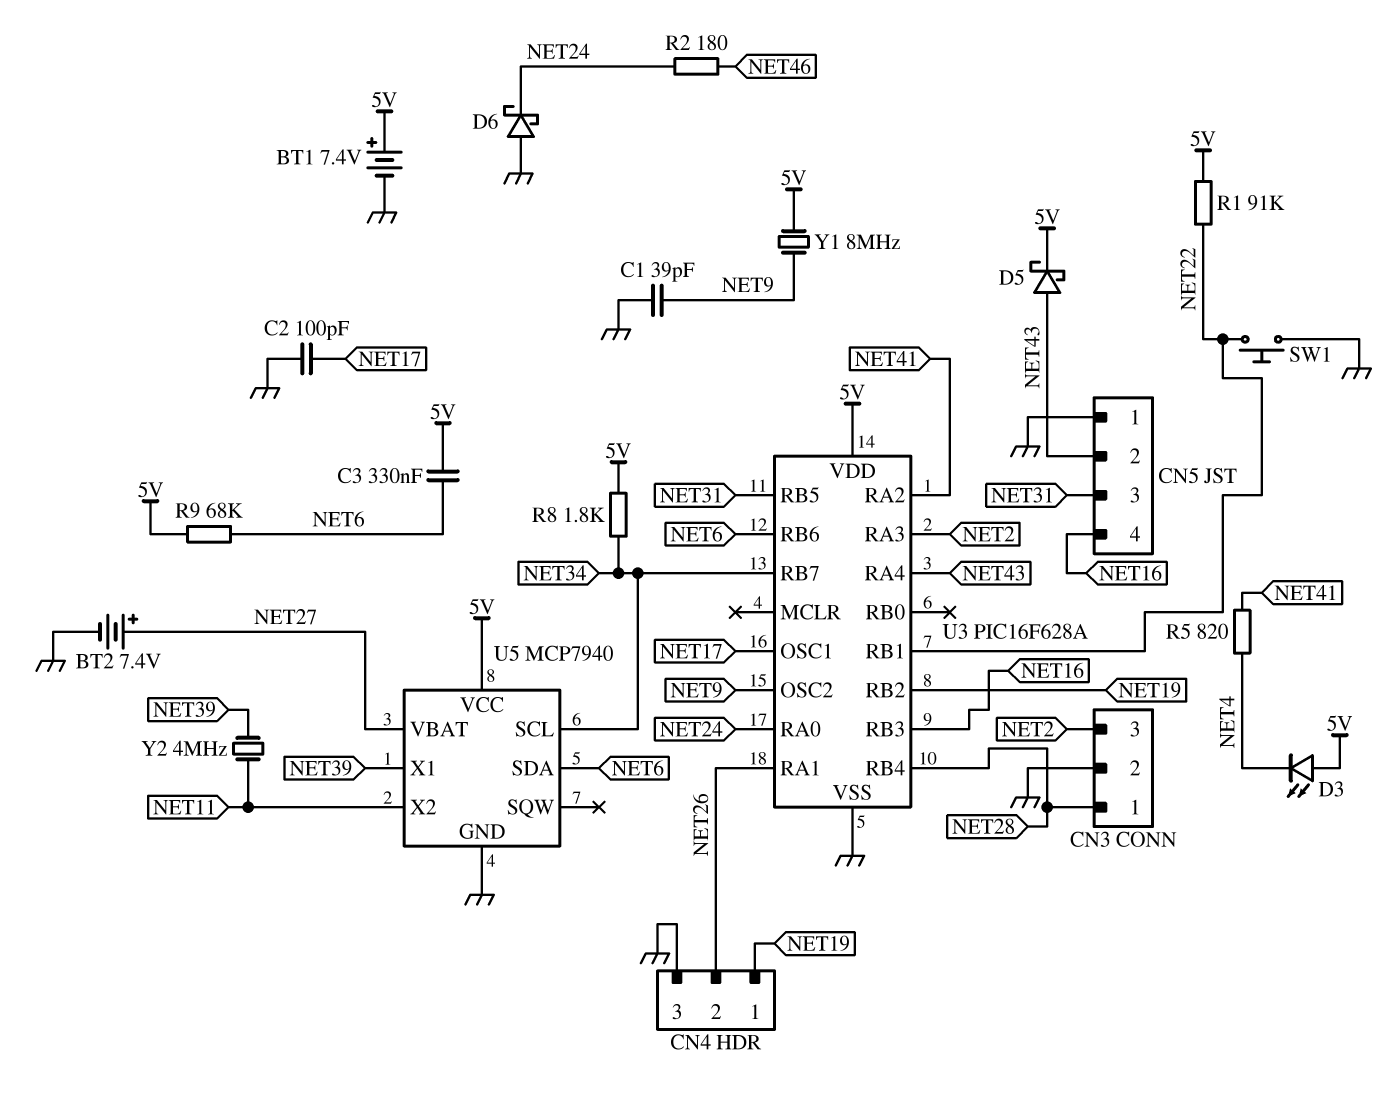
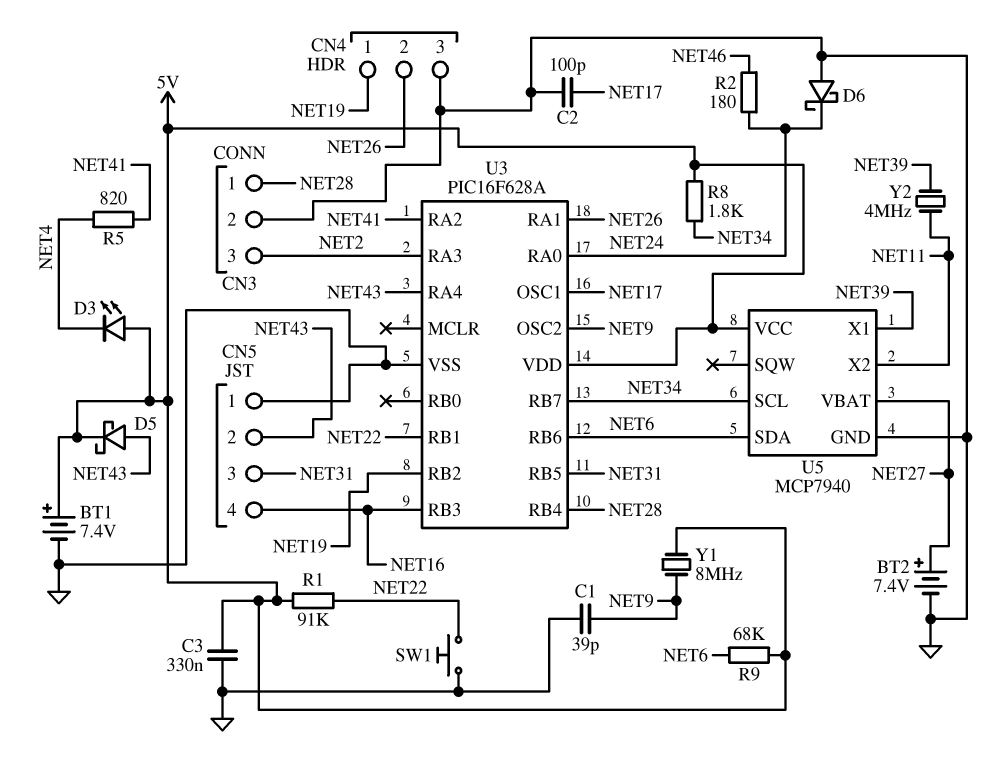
C3: 330nF (5V, NET6) -> 330nF (5V, GND)

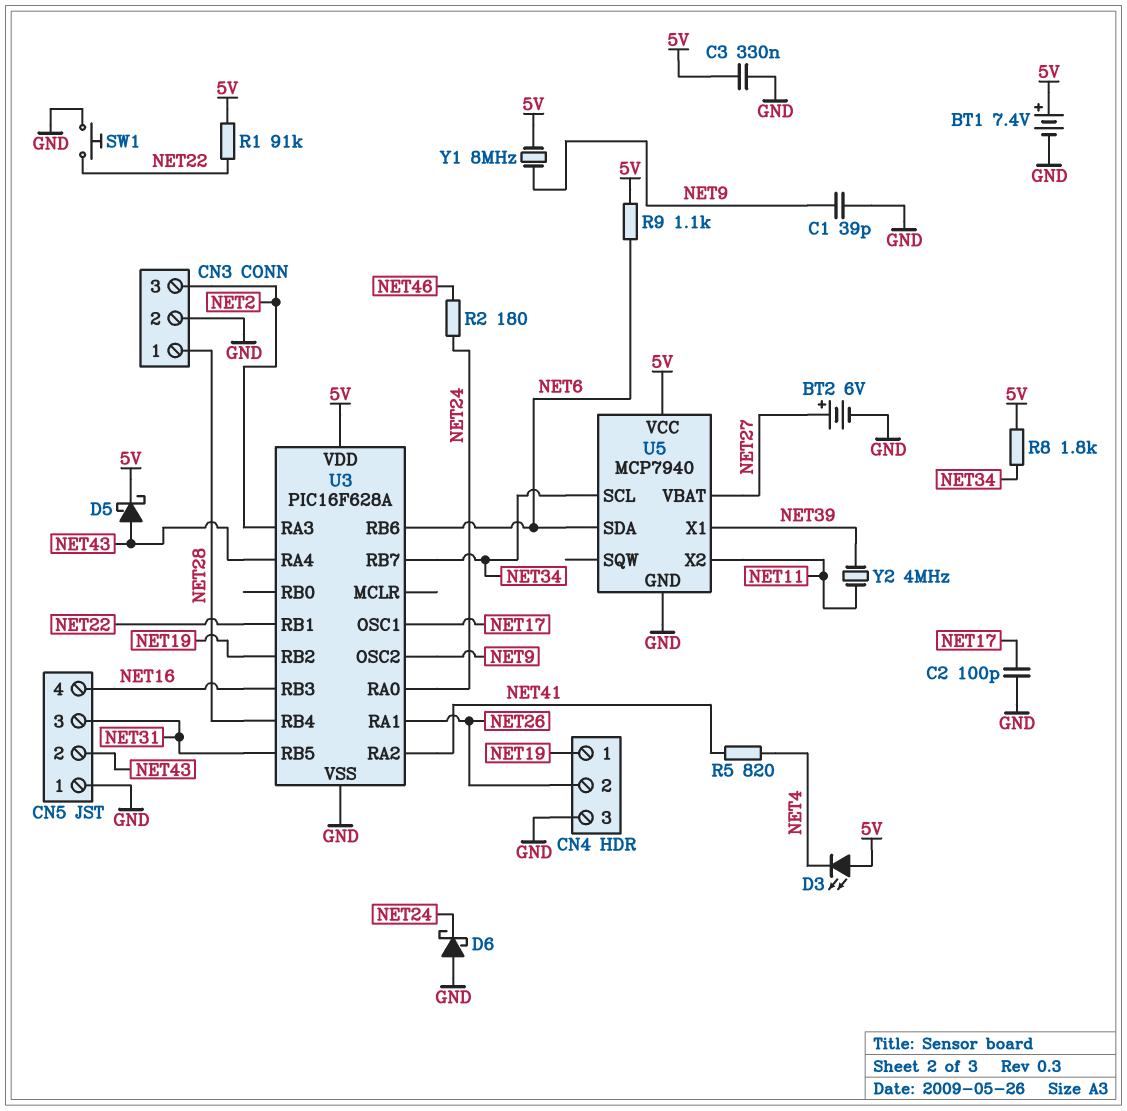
BT2: 7.4V (plus NET27, minus GND) -> 6V (plus NET27, minus GND)
R9: 68k (5V, NET6) -> 1.1k (5V, NET6)

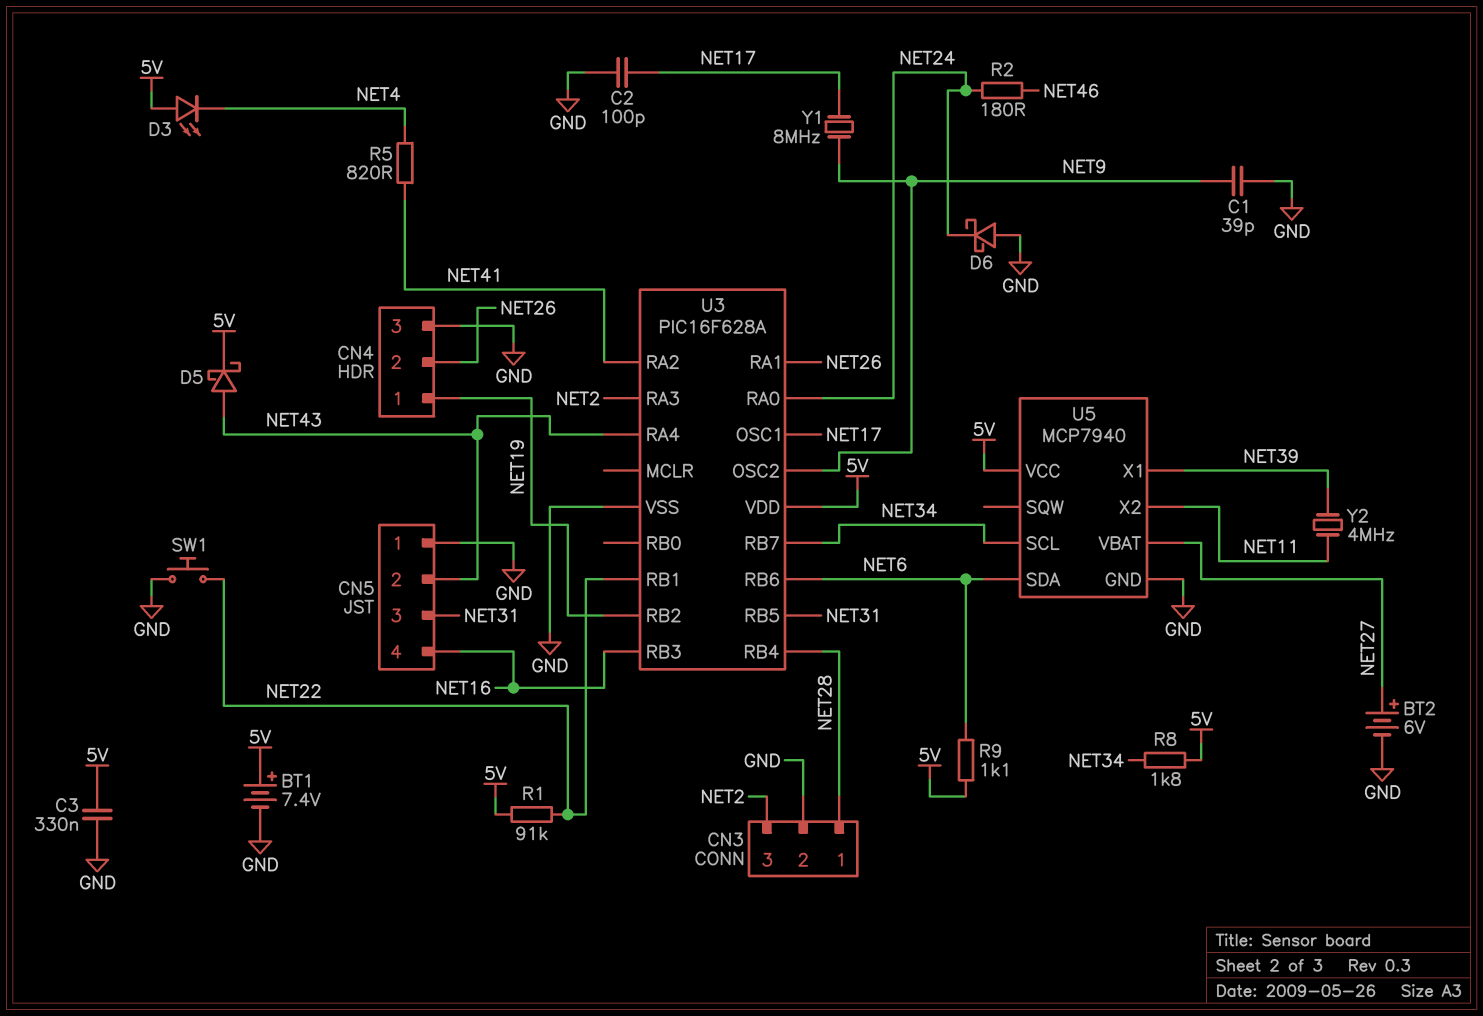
Y1: 8MHz (5V, NET9) -> 8MHz (NET9, NET17)

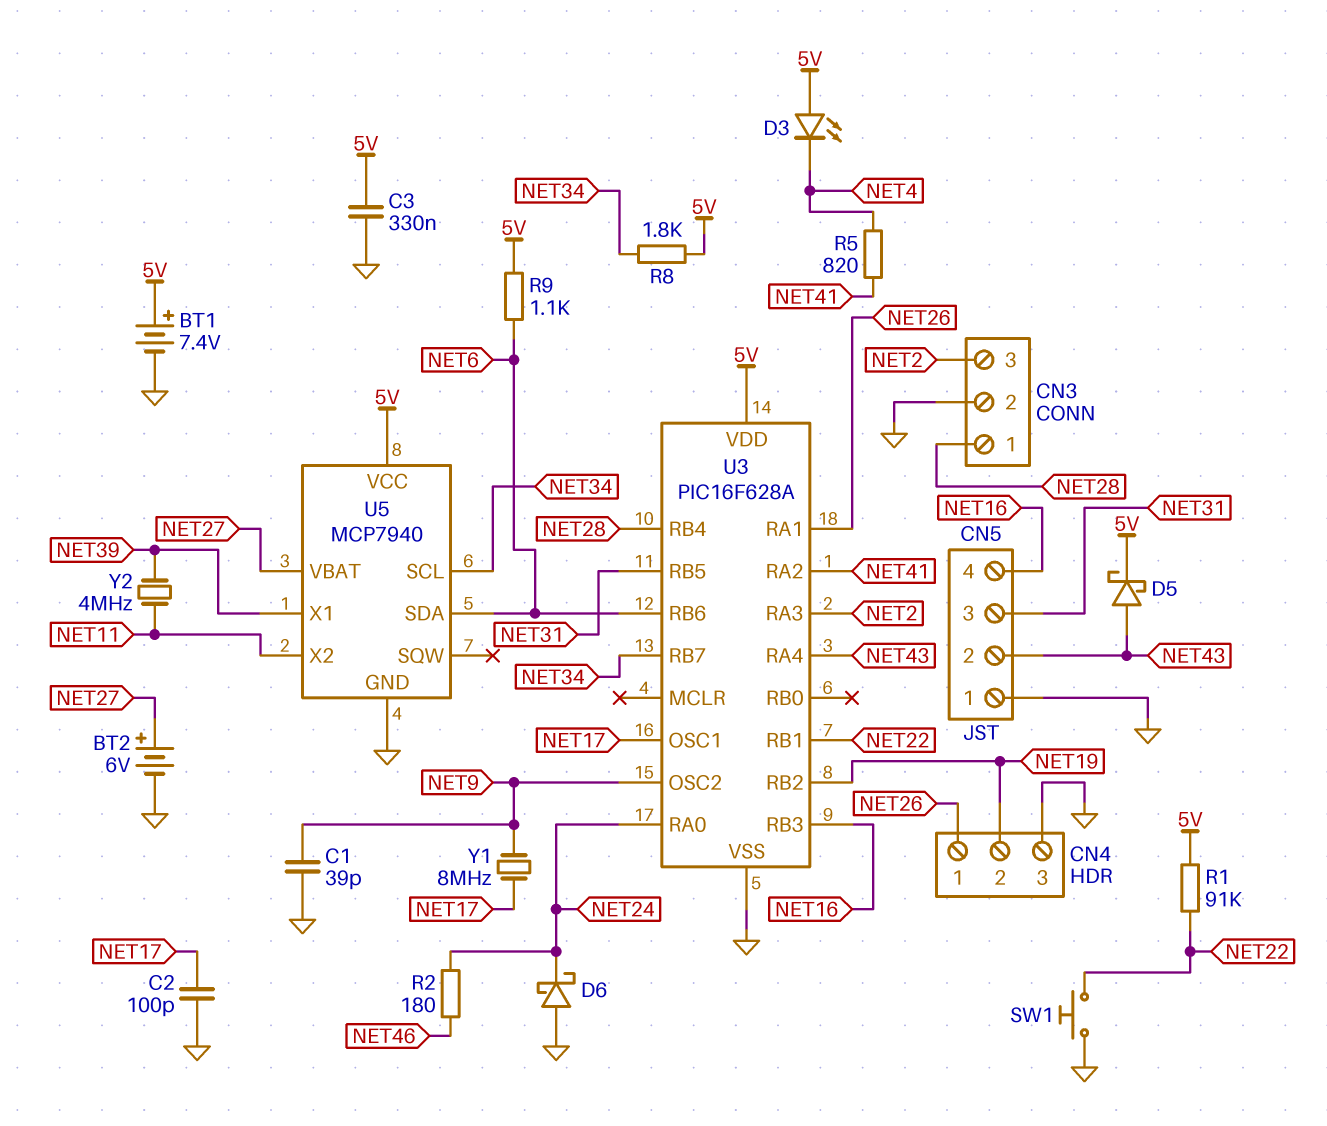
CN4 pin 1: NET19 -> NET26
CN4 pin 2: NET26 -> NET19

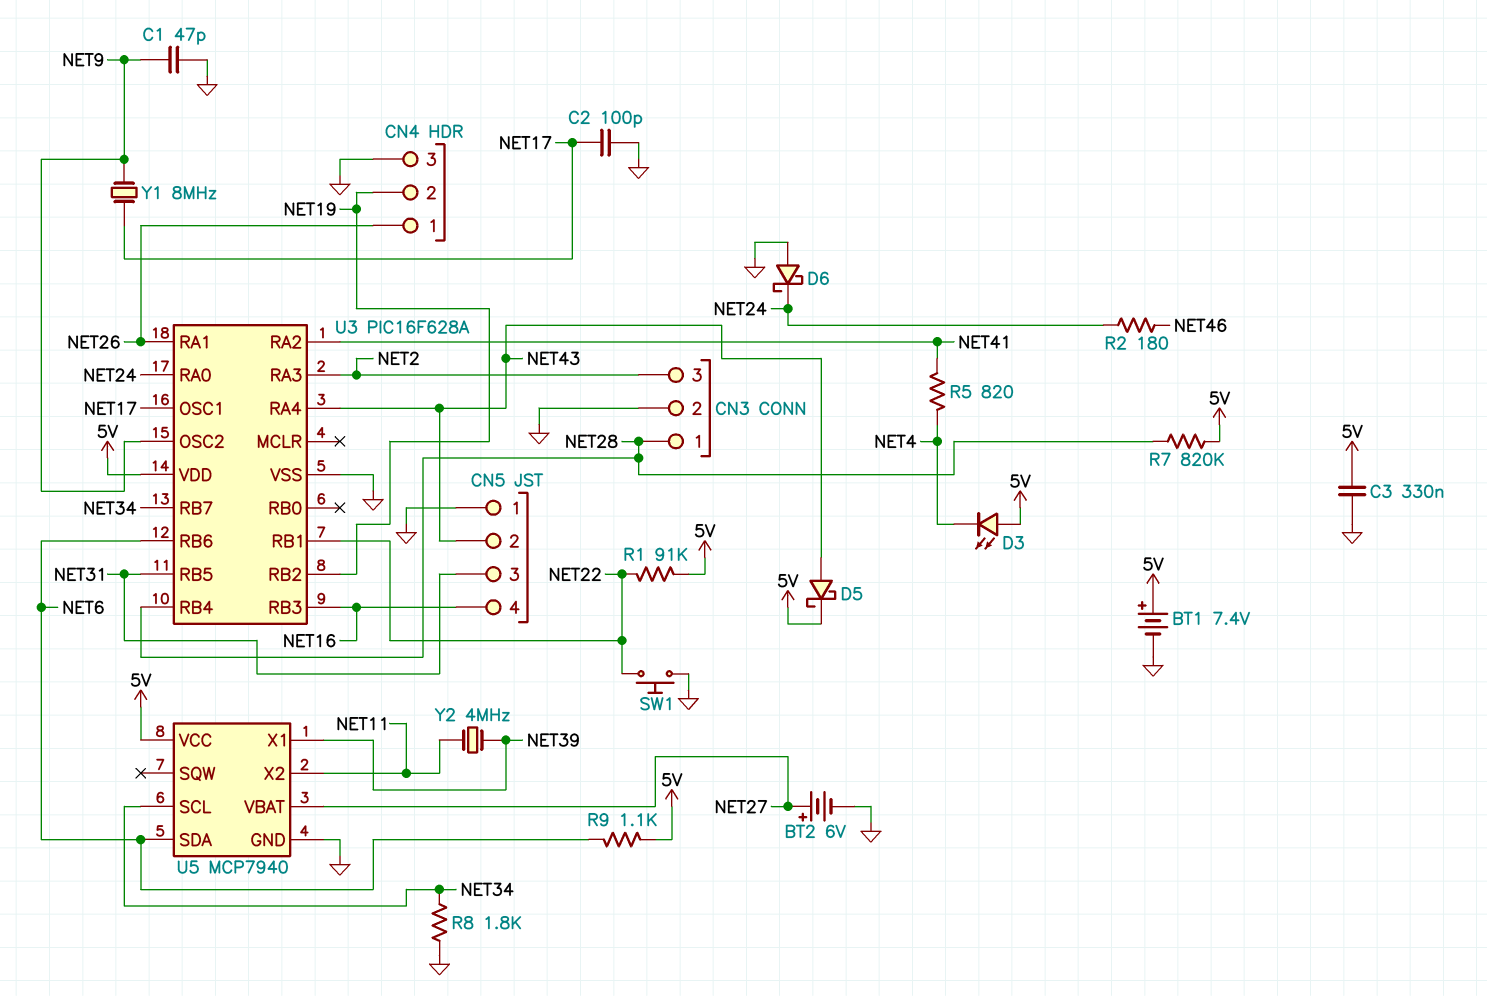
C1: 39pF (GND, NET9) -> 47pF (GND, NET9)
R7: none -> 820k (5V, NET28)
R8: 1.8k (5V, NET34) -> 1.8k (GND, NET34)

